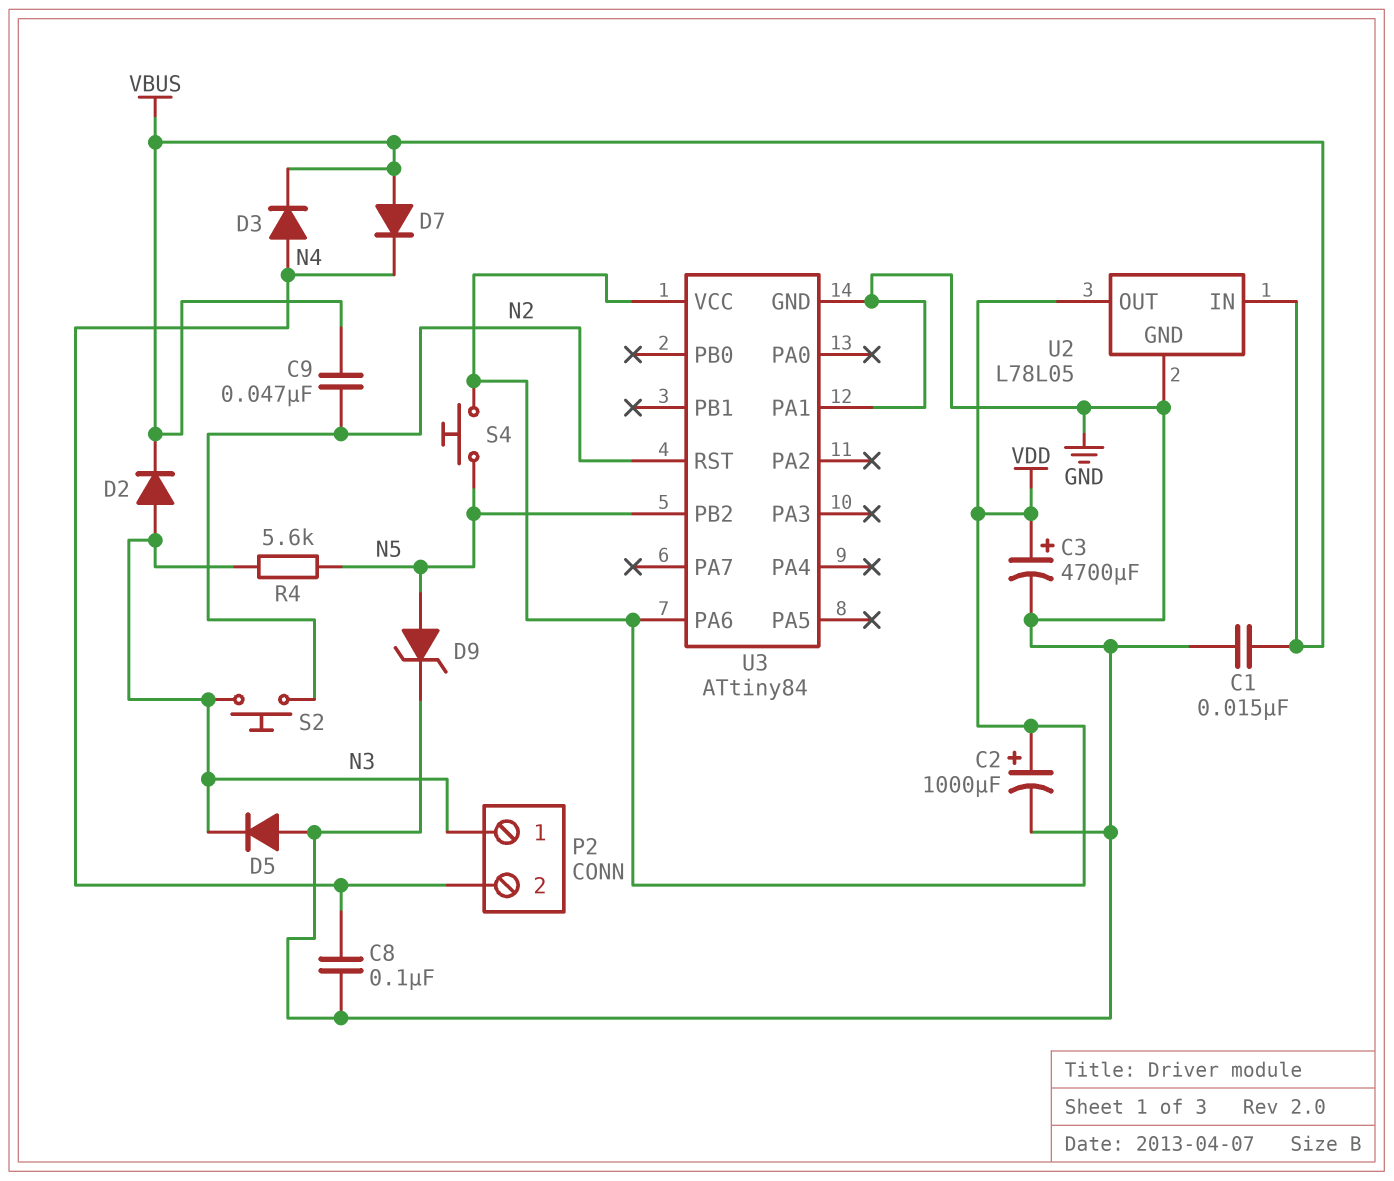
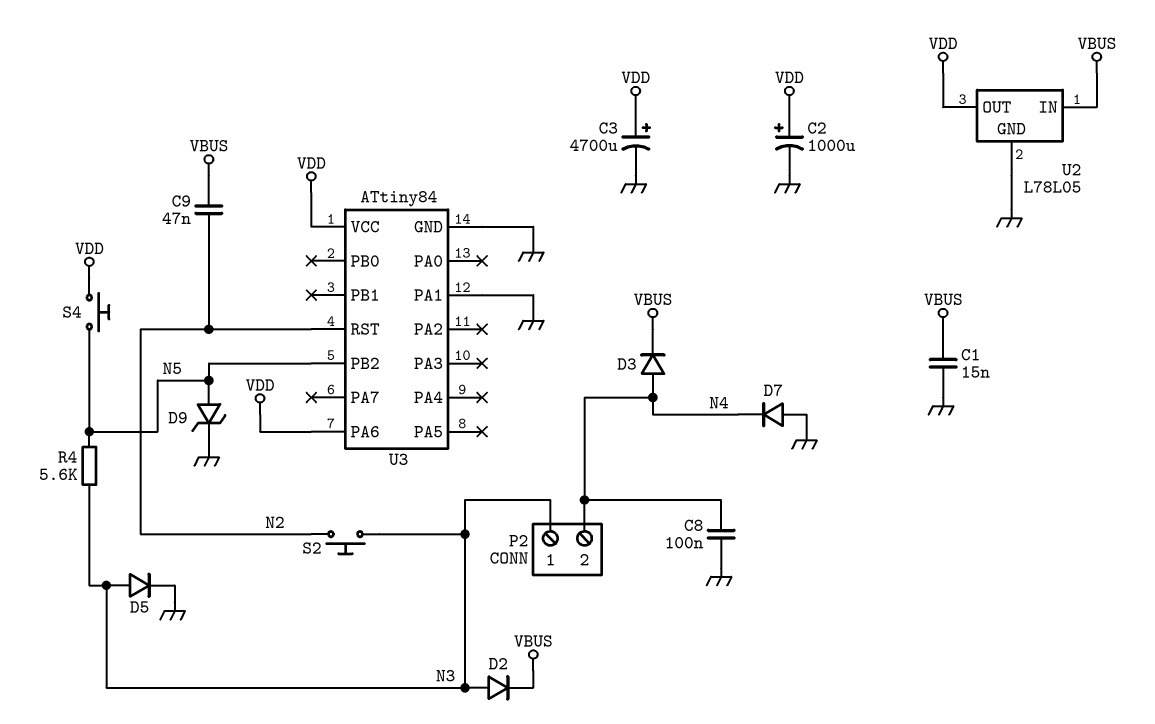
D5: diode (A GND, K N3) -> diode (A N3, K GND)
D7: diode (A VBUS, K N4) -> diode (A GND, K N4)

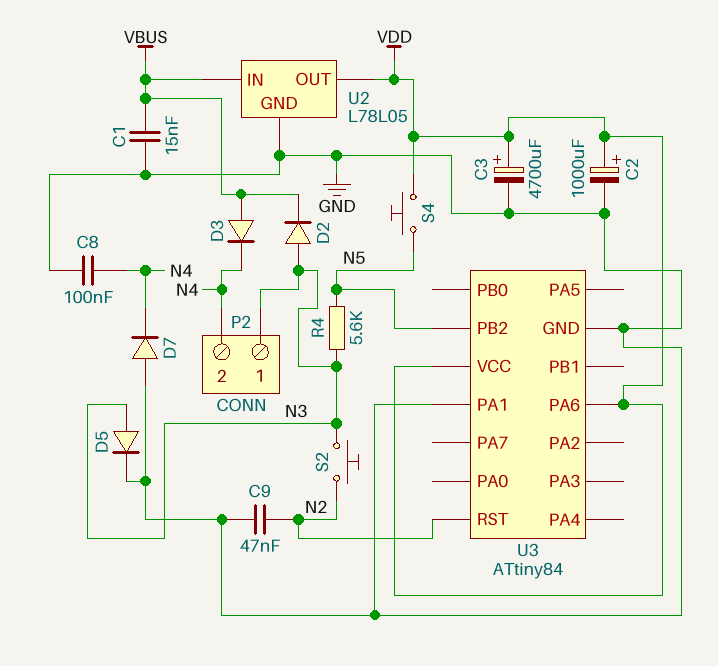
C9: 47nF (N2, VBUS) -> 47nF (GND, N2)
D3: diode (A N4, K VBUS) -> diode (A VBUS, K N4)
D9: zener (A N5, K GND) -> none

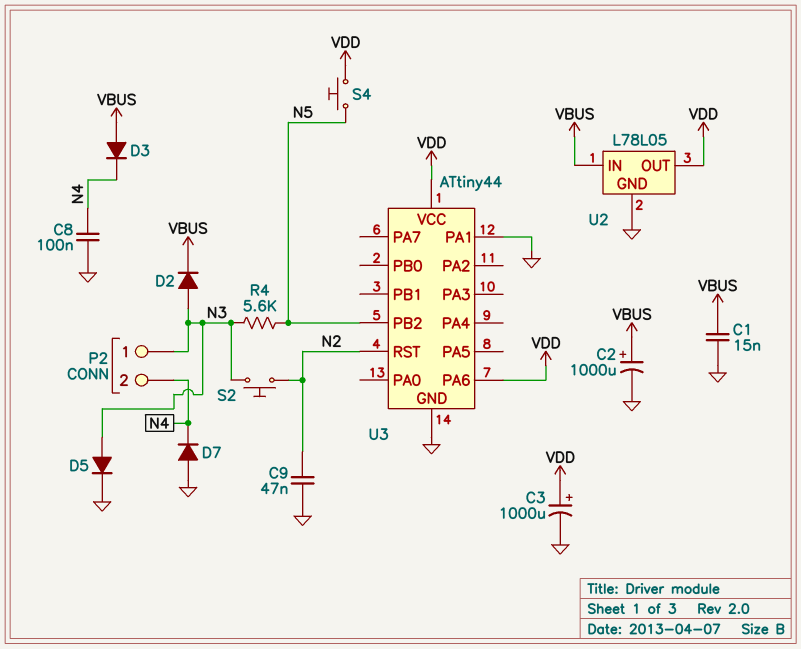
C2: 1000uF (plus VDD, minus GND) -> 1000uF (plus VBUS, minus GND)
C3: 4700uF (plus VDD, minus GND) -> 1000uF (plus VDD, minus GND)
U3: ATtiny84 -> ATtiny44

